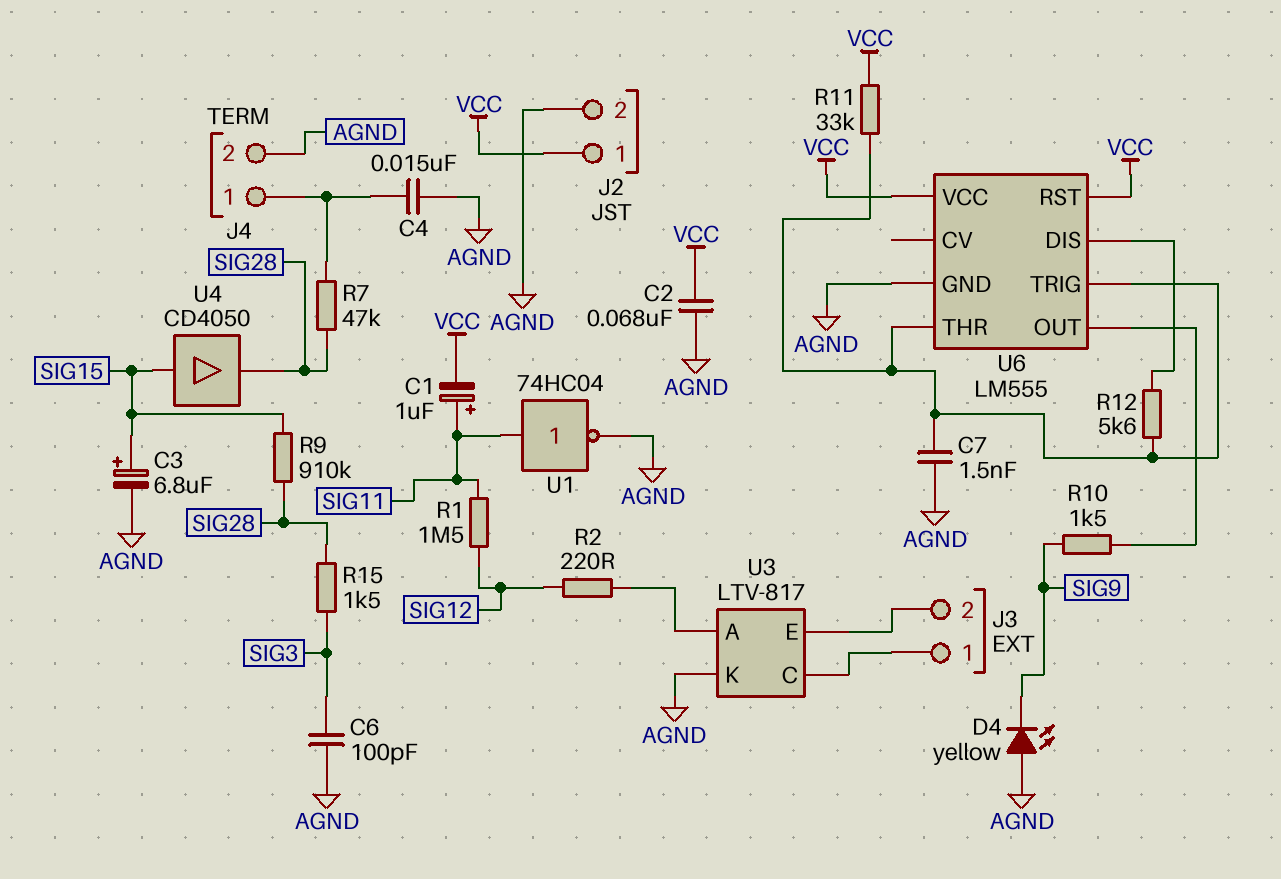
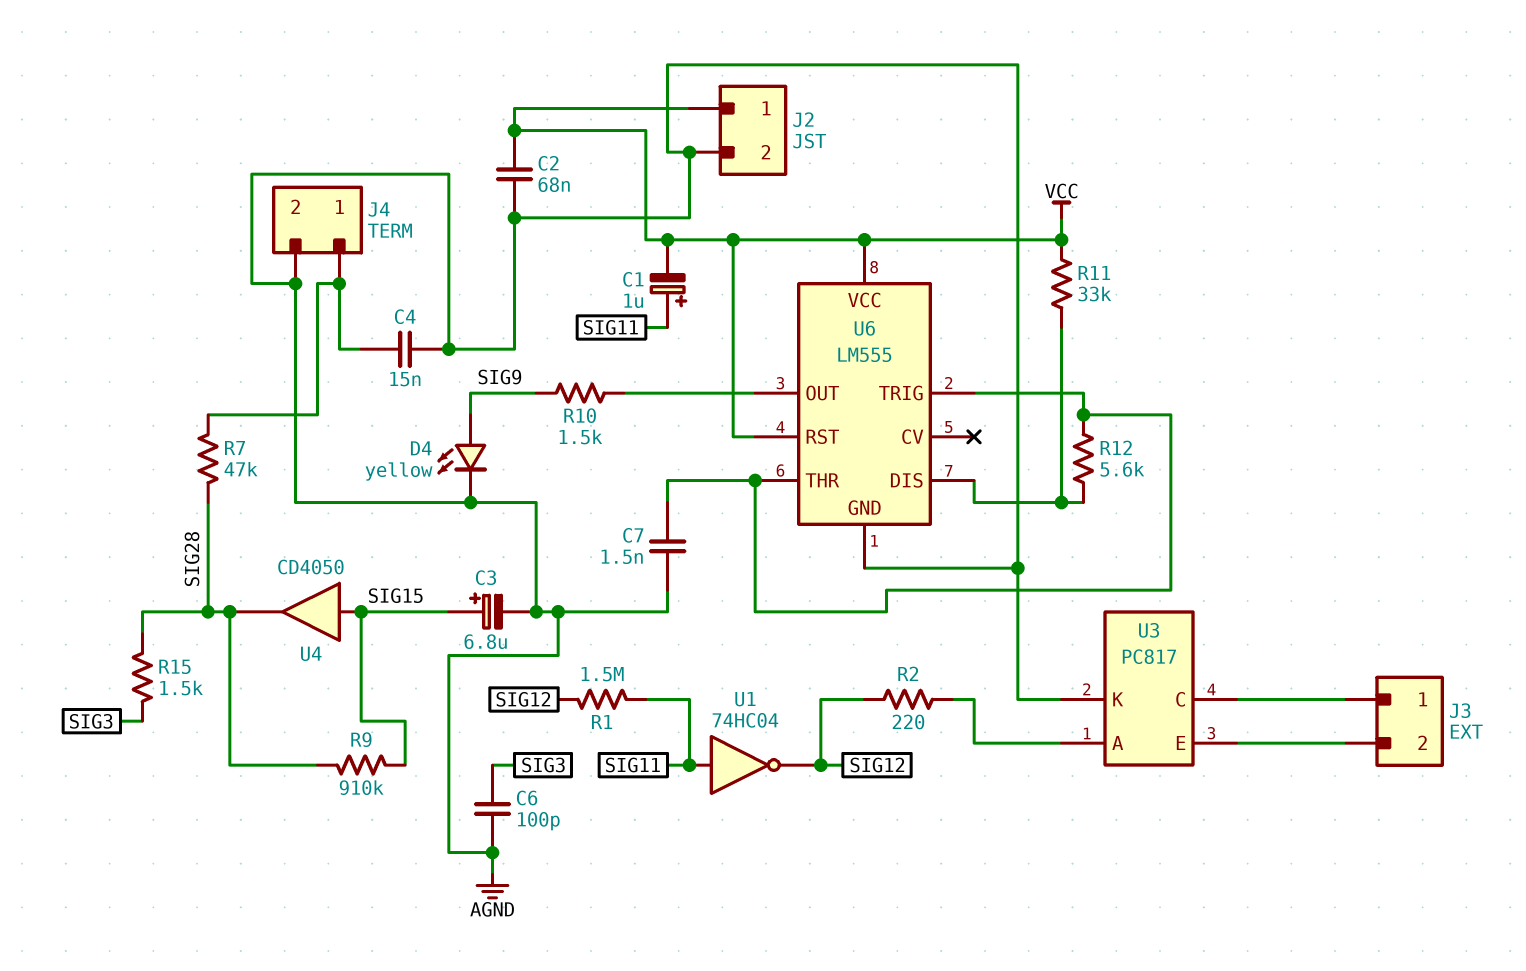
D4: LED yellow (A AGND, K SIG9) -> LED yellow (A SIG9, K AGND)
R11: 33k (U6/THR, VCC) -> 33k (U6/DIS, VCC)
U1: NOT 74HC04 (in SIG11, out AGND) -> NOT 74HC04 (in SIG11, out SIG12)
U3: LTV-817 -> PC817

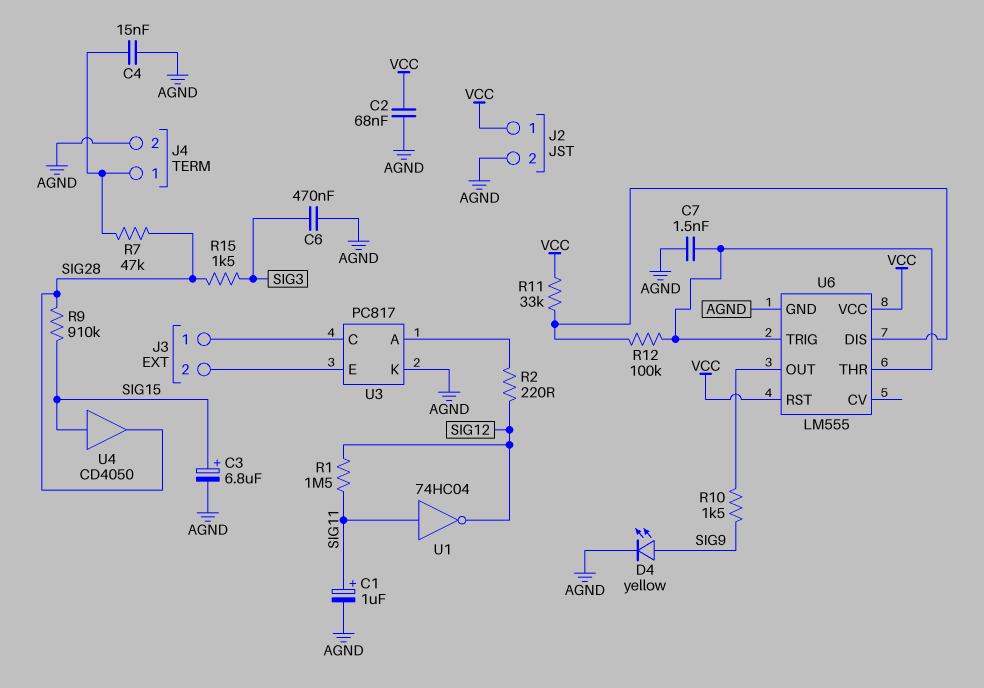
C1: 1uF (plus SIG11, minus VCC) -> 1uF (plus SIG11, minus AGND)
C6: 100pF (AGND, SIG3) -> 470nF (AGND, SIG3)
R12: 5.6k (U6/DIS, U6/THR) -> 100k (U6/DIS, U6/THR)

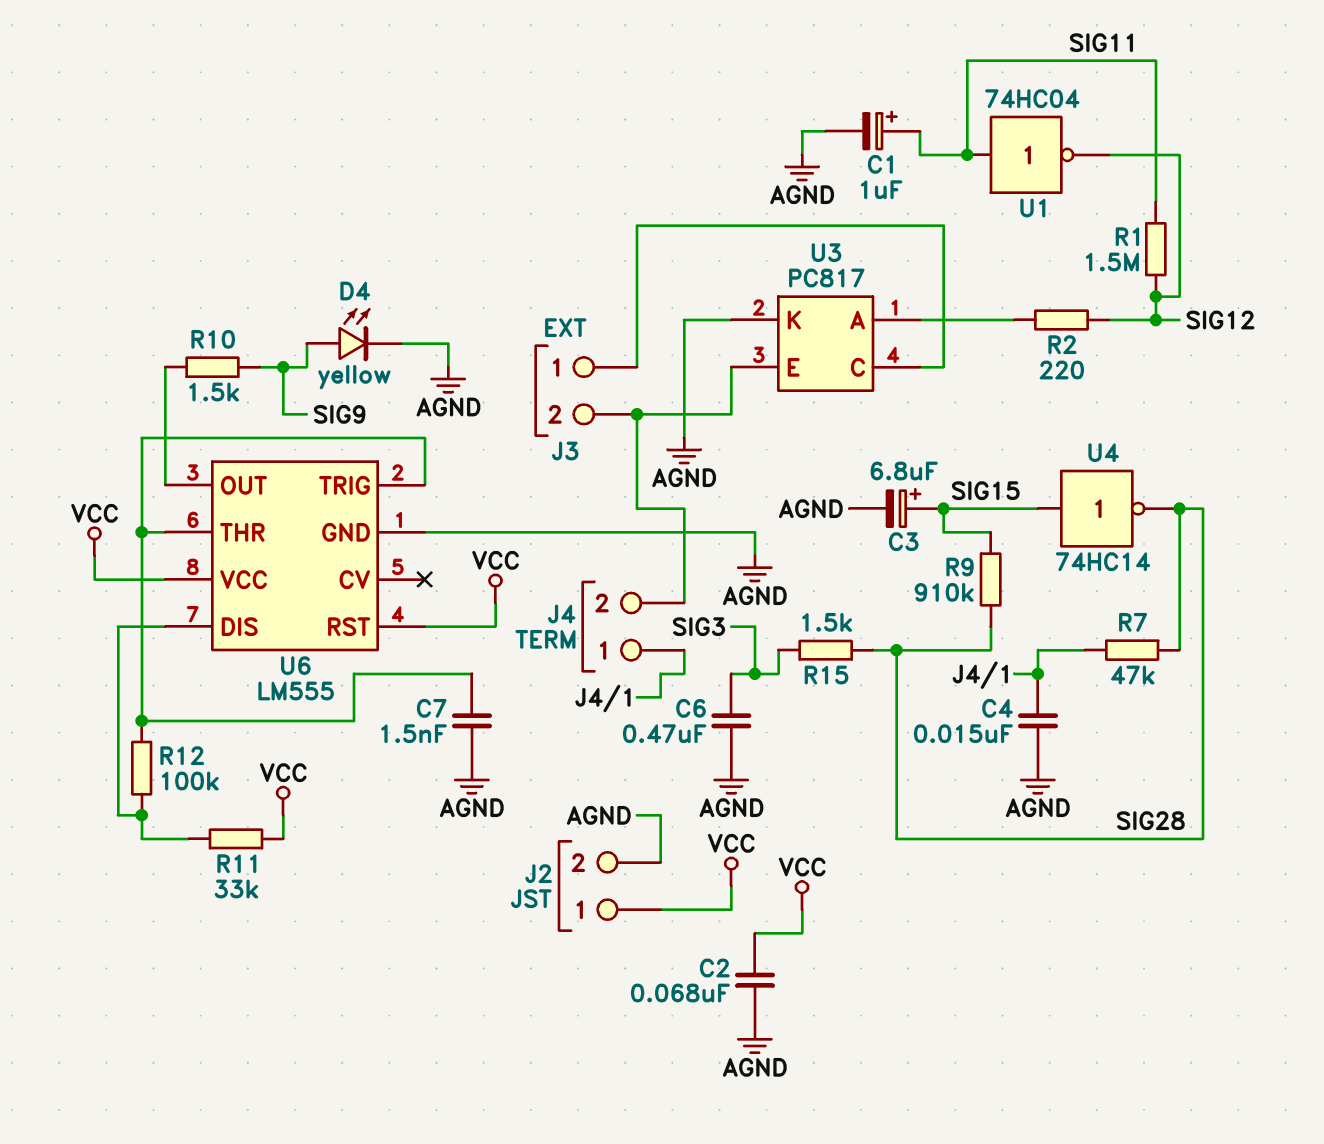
J4 pin 2: AGND -> J3/2
U4: buffer CD4050 (in SIG15, out SIG28) -> NOT 74HC14 (in SIG15, out SIG28)

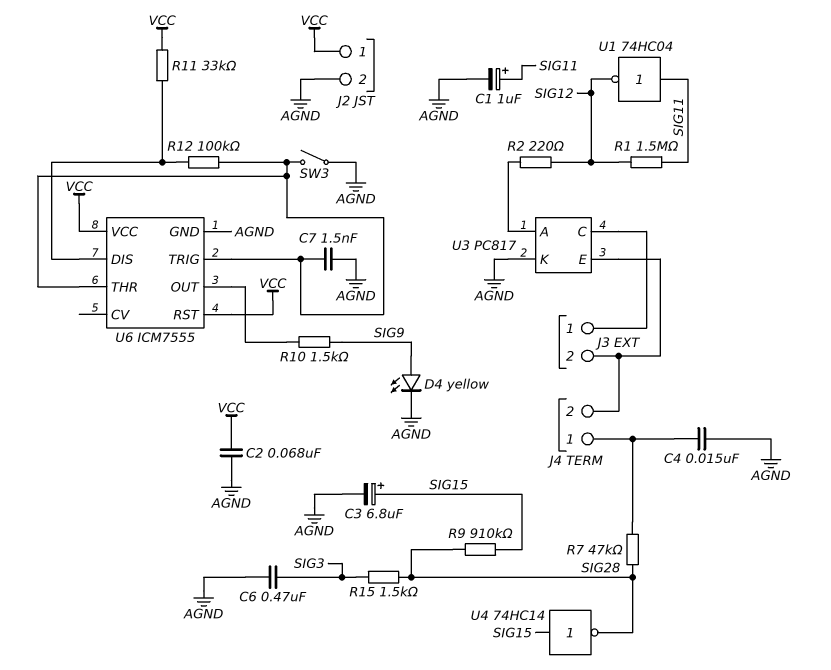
SW3: none -> switch (AGND, U6/THR)
U6: LM555 -> ICM7555

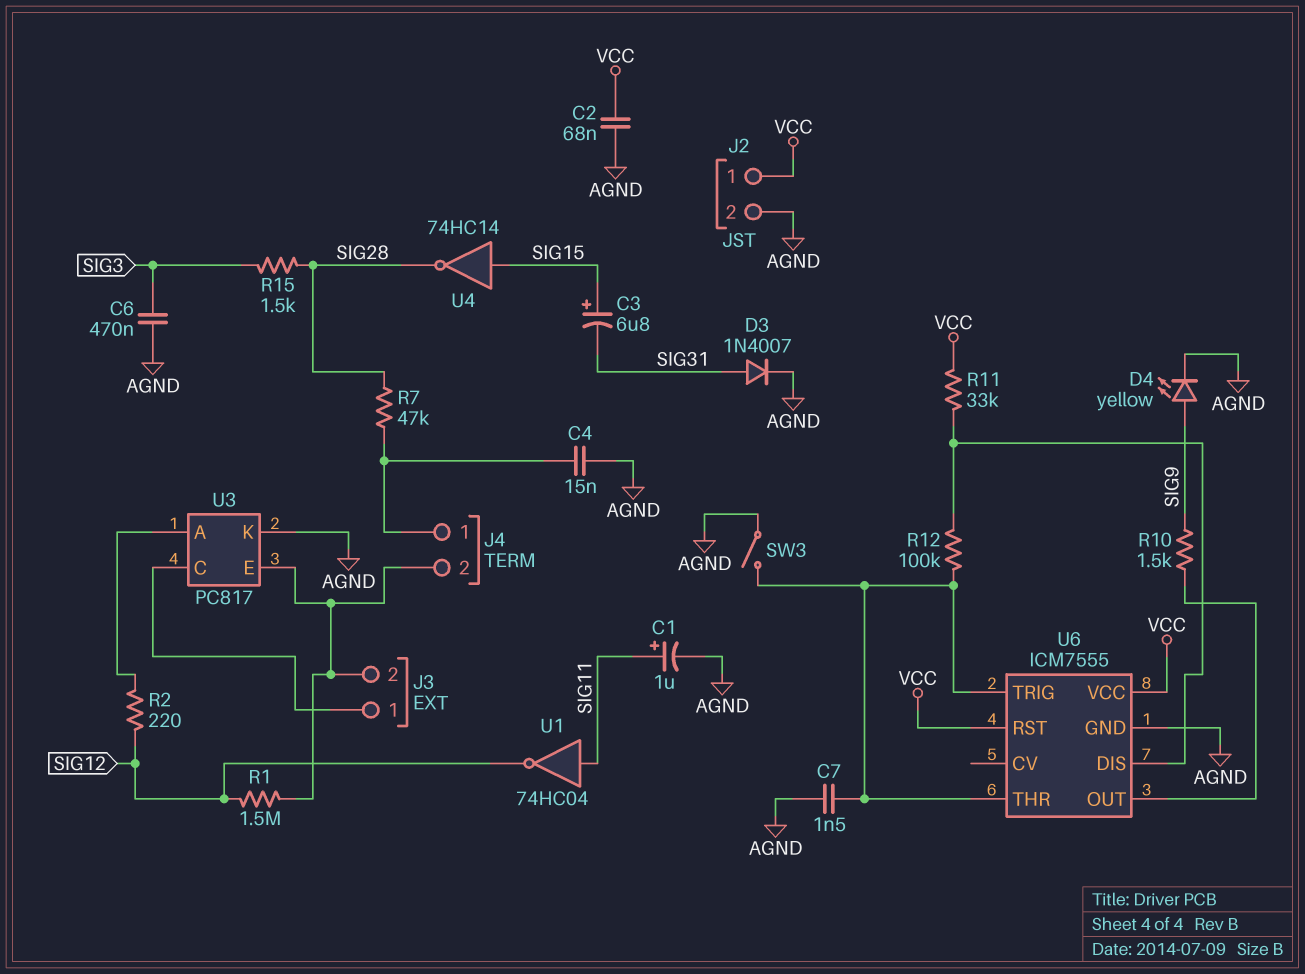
C3: 6.8uF (plus SIG15, minus AGND) -> 6.8uF (plus SIG15, minus SIG31)
D3: none -> diode 1N4007 (A SIG31, K AGND)
R1: 1.5M (SIG11, SIG12) -> 1.5M (J3/2, SIG12)
R9: 910k (SIG15, SIG28) -> none

